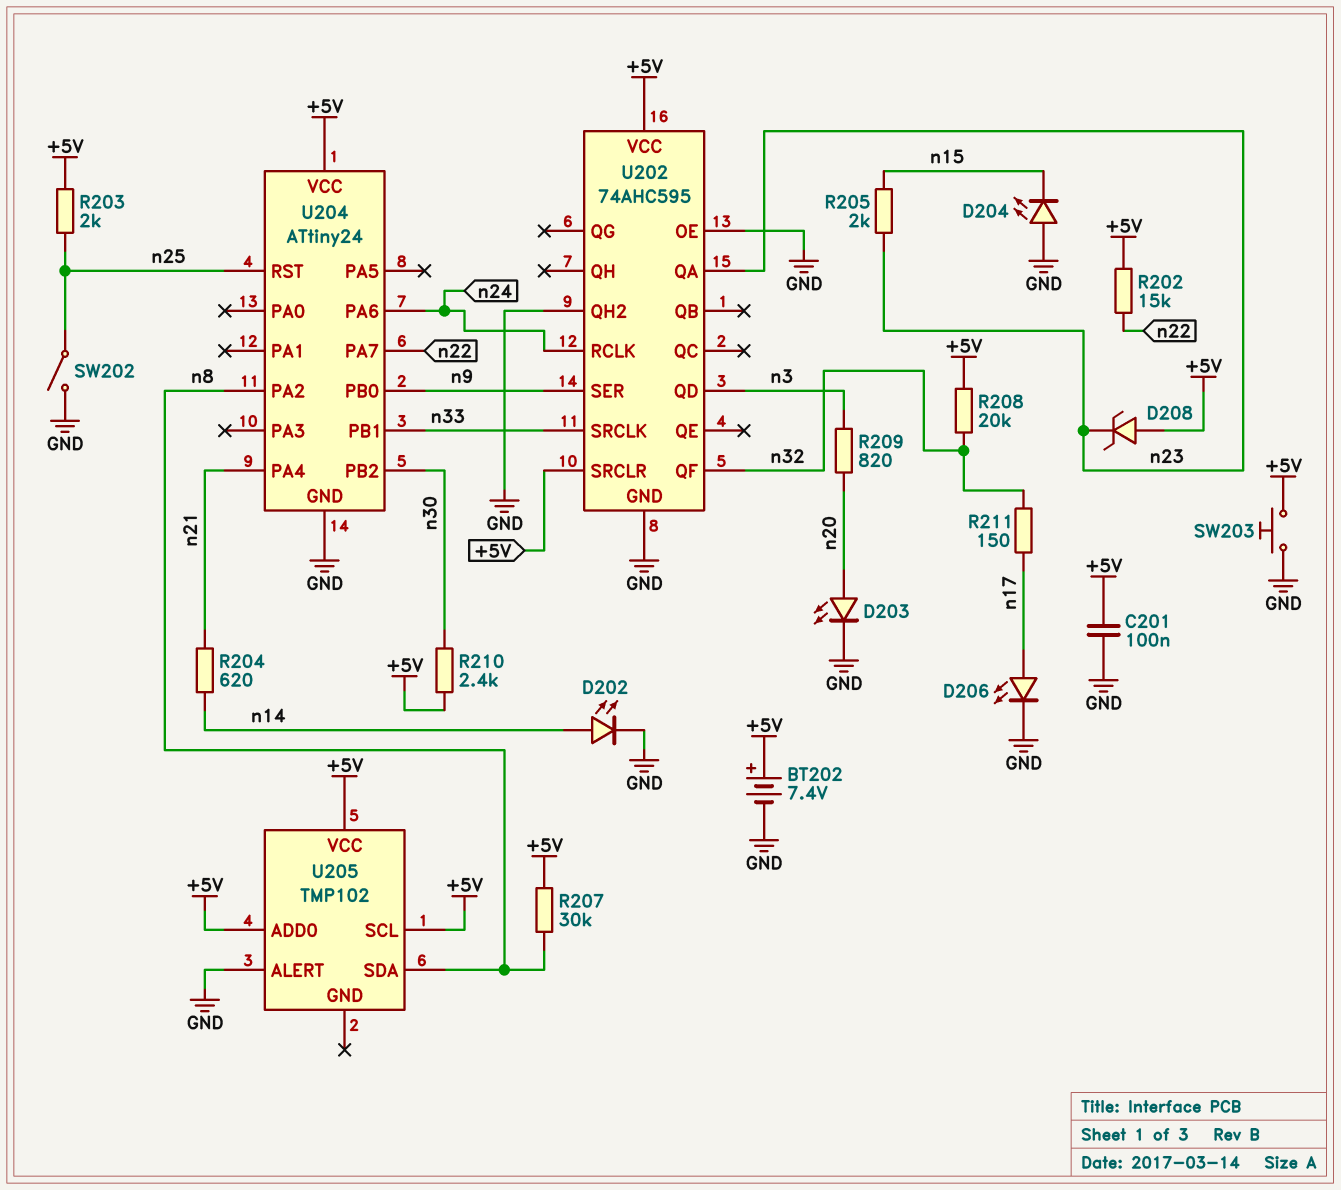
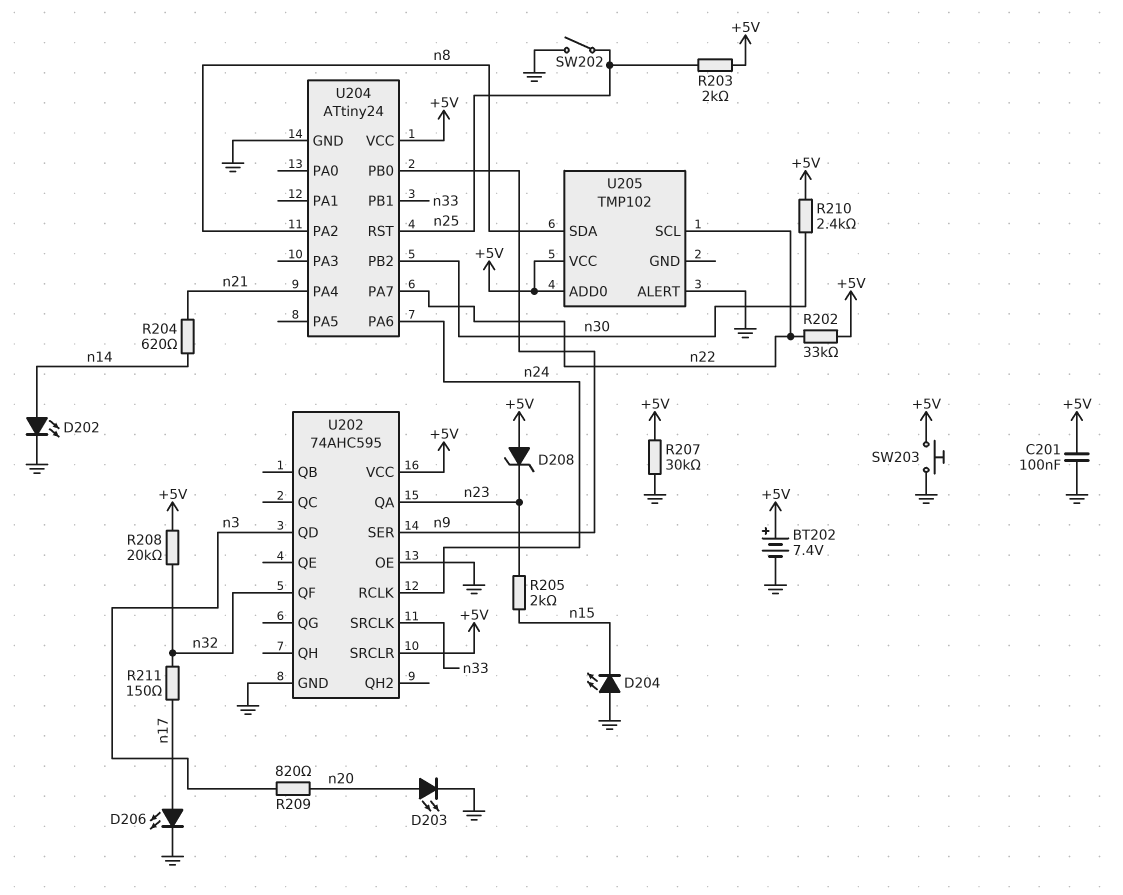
R202: 15k (+5V, n22) -> 33k (+5V, n22)
R207: 30k (+5V, n8) -> 30k (+5V, GND)
U202 pin QH2: GND -> none
U205 pin SCL: +5V -> n22

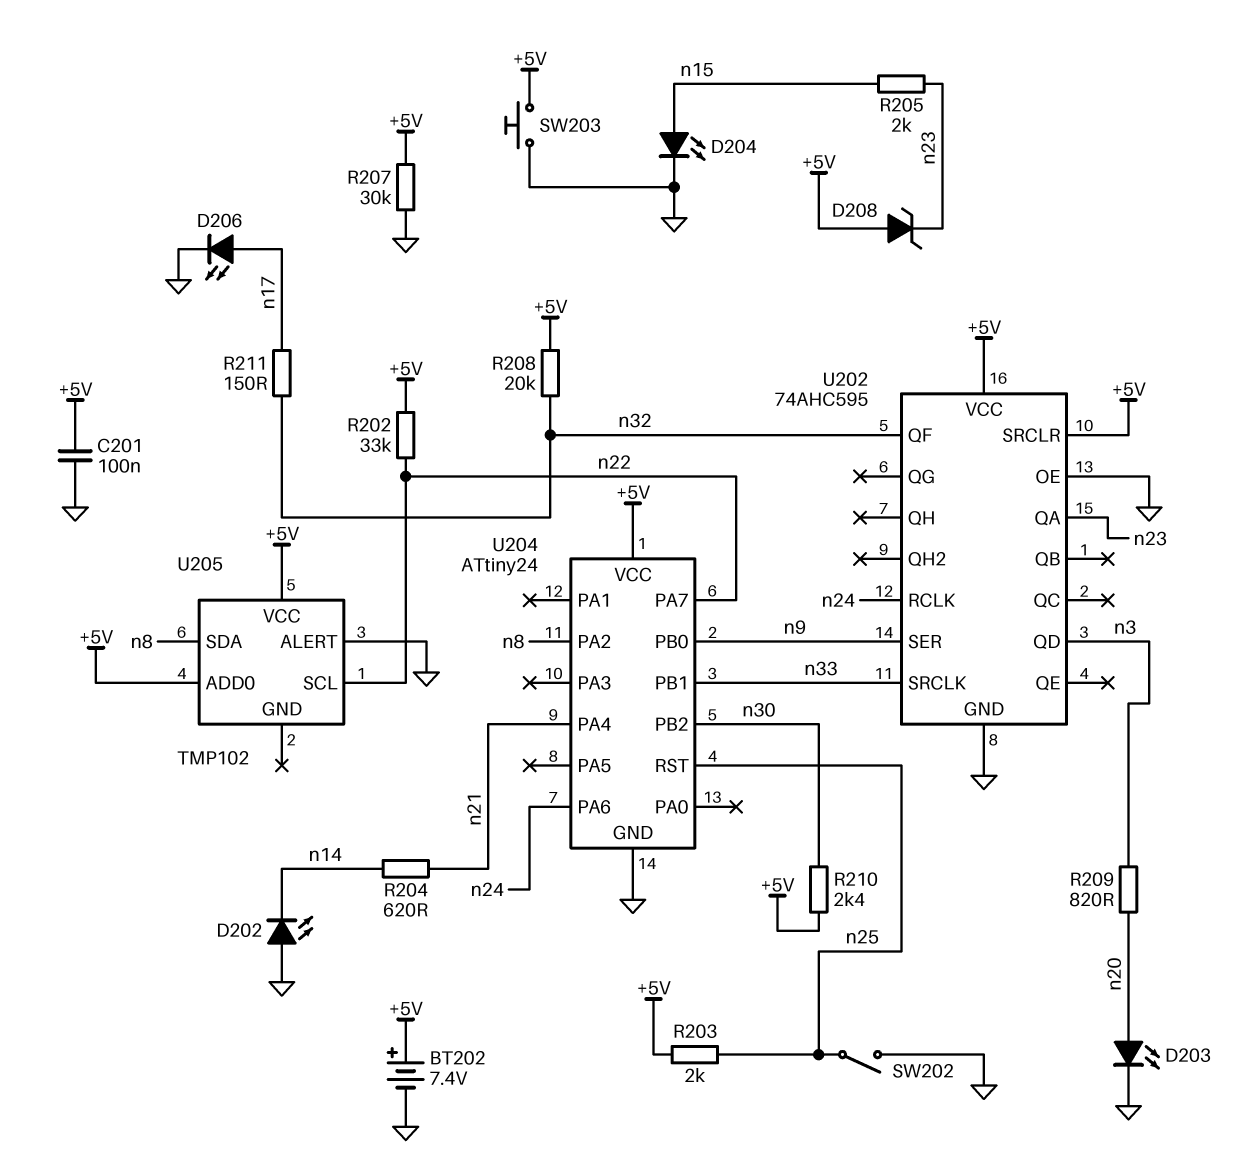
D202: LED (A n14, K GND) -> LED (A GND, K n14)
D204: LED (A GND, K n15) -> LED (A n15, K GND)

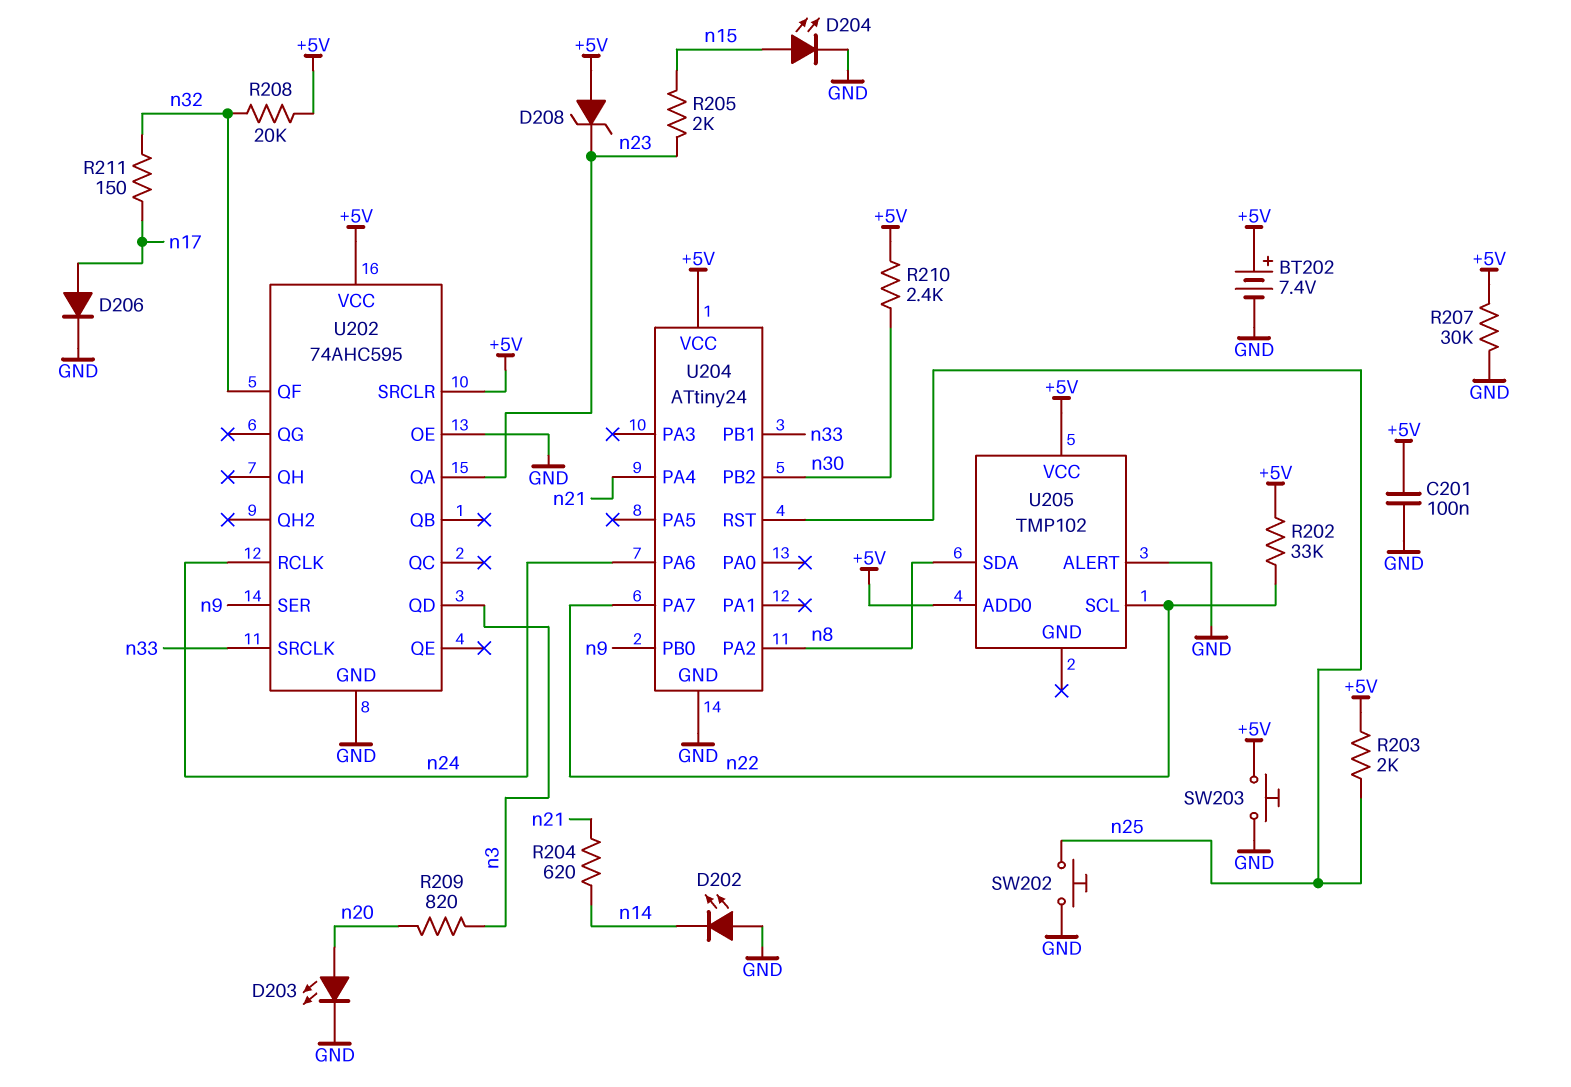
D206: LED (A n17, K GND) -> diode (A n17, K GND)
SW202: switch (GND, n25) -> button (GND, n25)

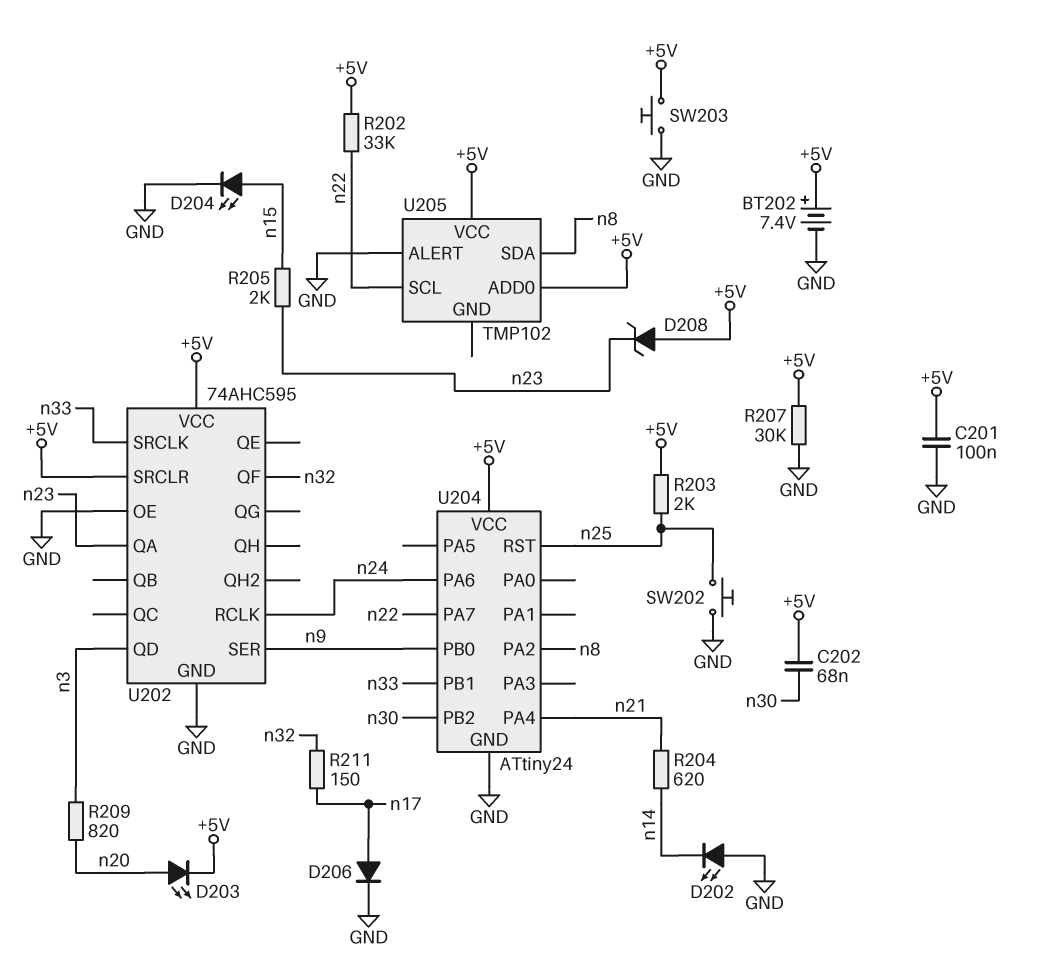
C202: none -> 68nF (+5V, n30)
D203: LED (A n20, K GND) -> LED (A n20, K +5V)
R208: 20k (+5V, n32) -> none
R210: 2.4k (+5V, n30) -> none

